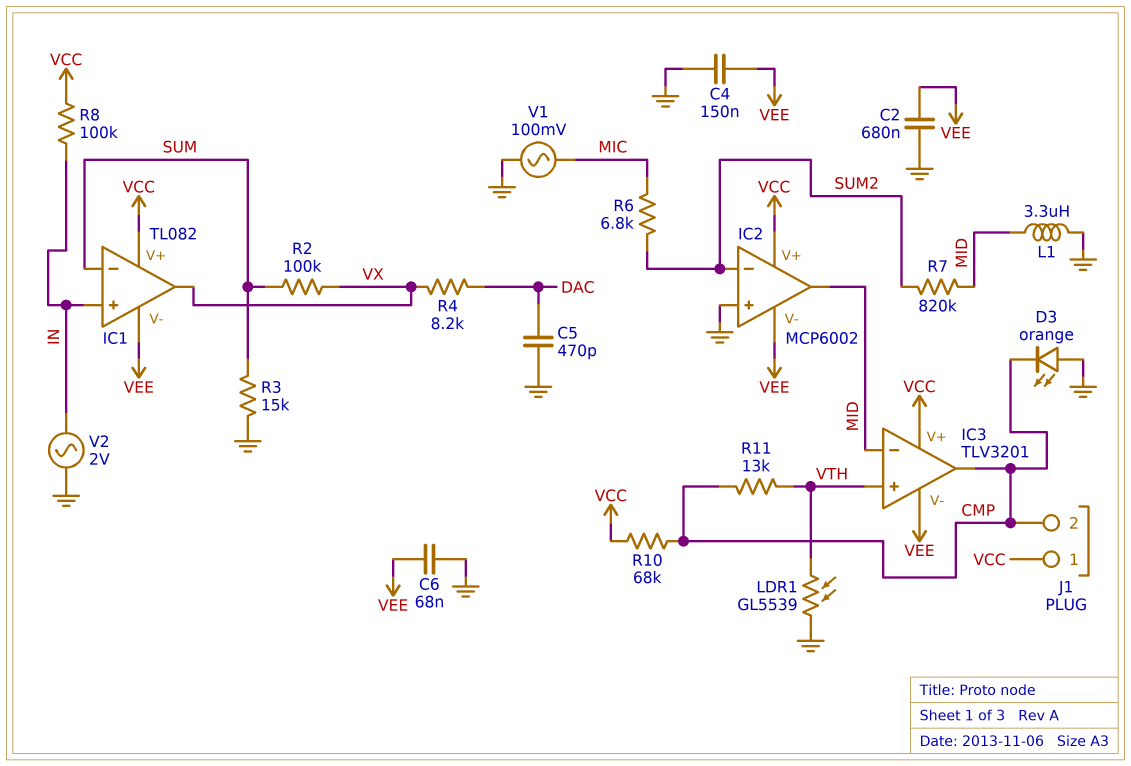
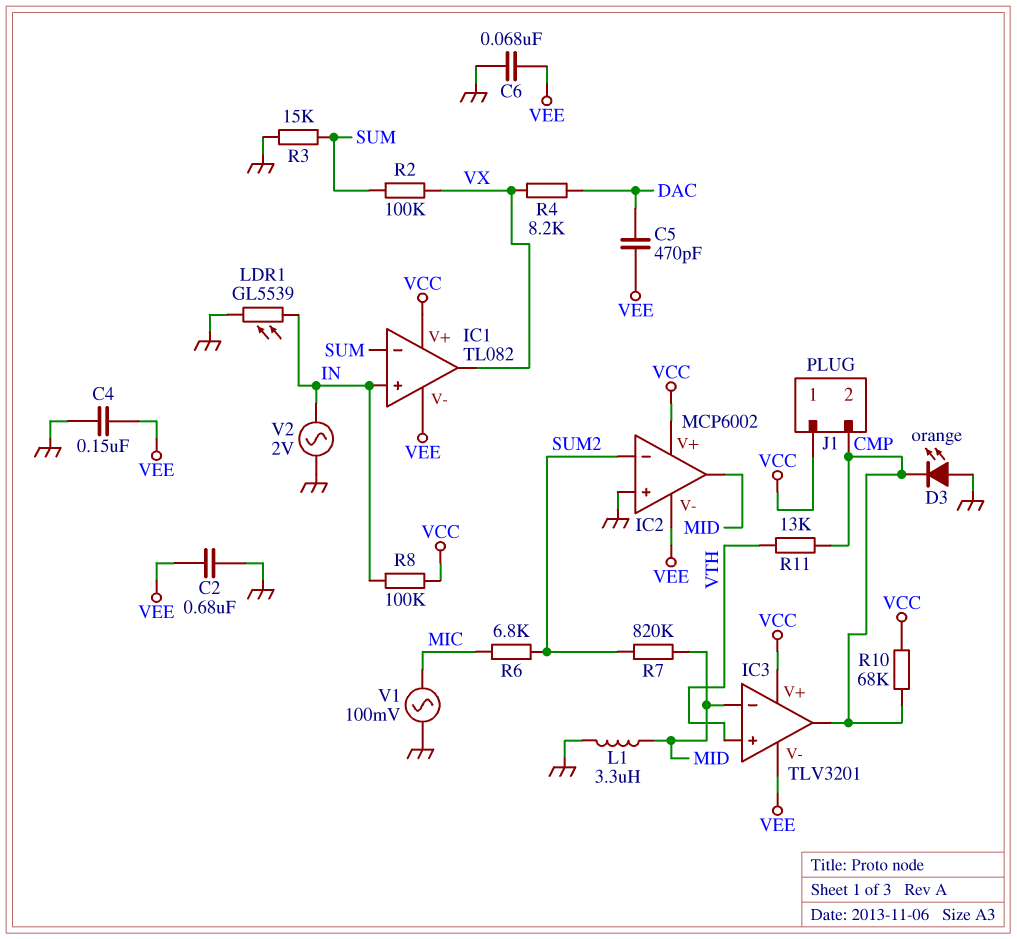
C5: 470pF (DAC, GND) -> 470pF (DAC, VEE)
LDR1: GL5539 (GND, VTH) -> GL5539 (GND, IN)

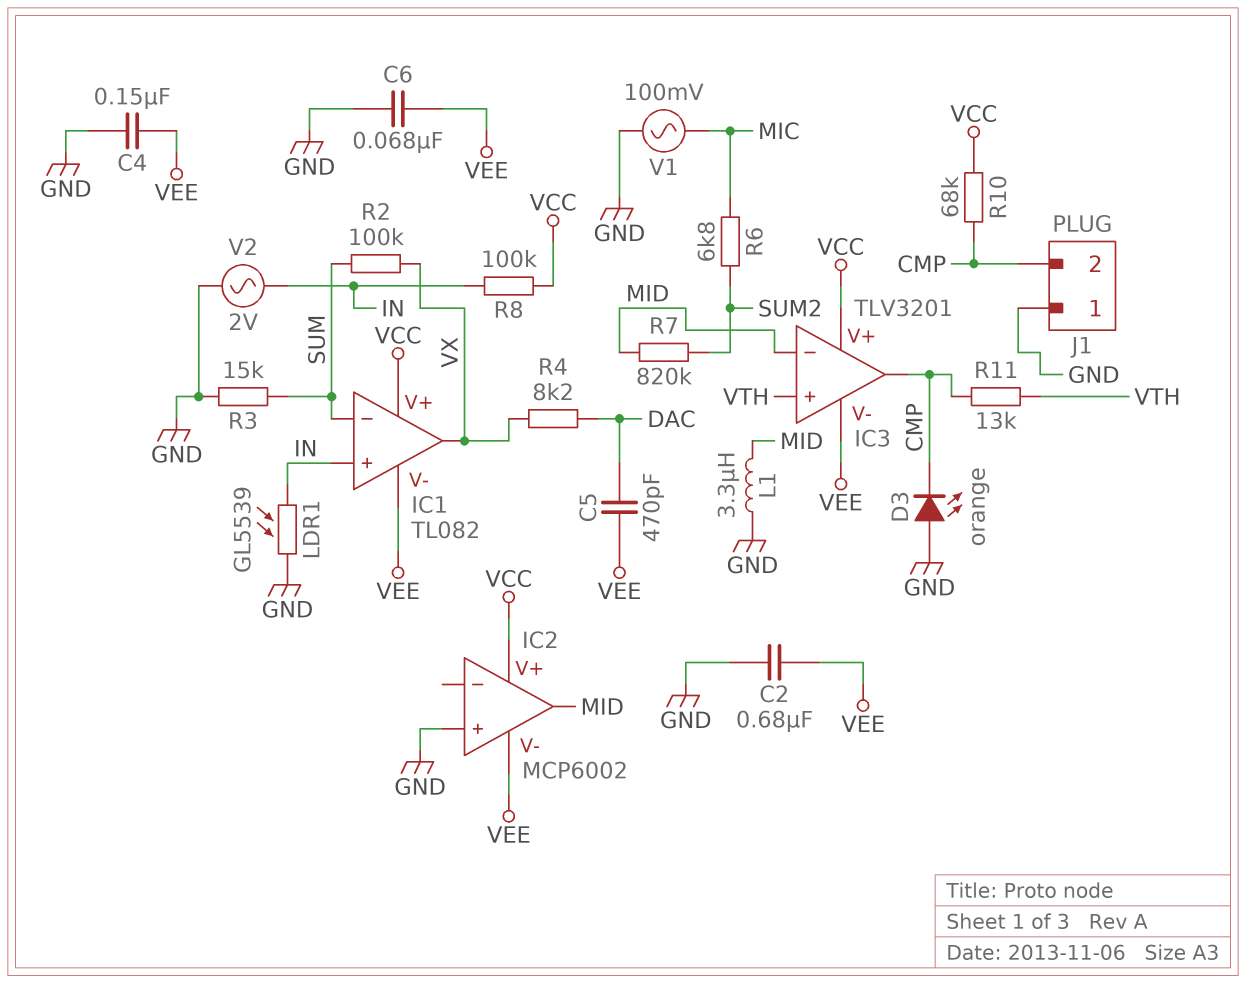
IC2 pin in-: SUM2 -> none
J1 pin 1: VCC -> GND

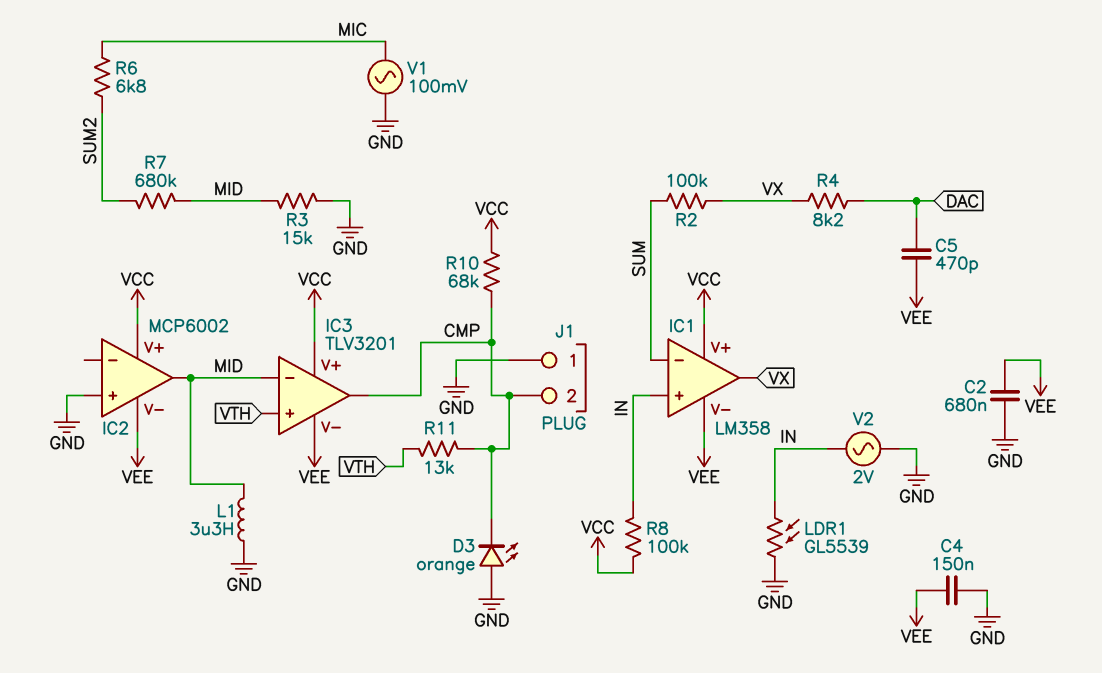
C6: 68nF (GND, VEE) -> none
IC1: TL082 -> LM358
R3: 15k (GND, SUM) -> 15k (GND, MID)
R7: 820k (MID, SUM2) -> 680k (MID, SUM2)

